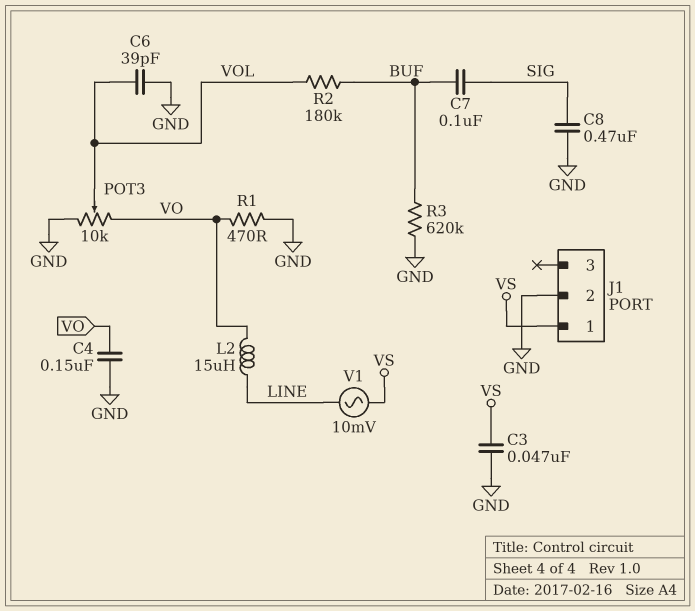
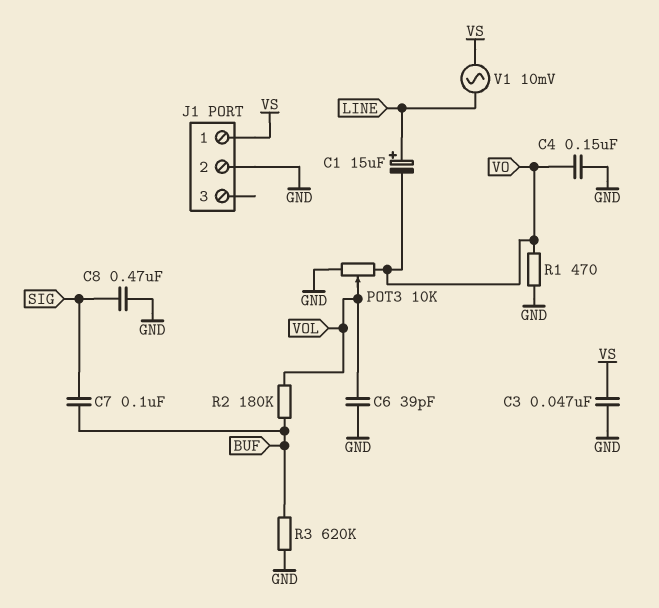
C1: none -> 15uF (plus LINE, minus VO)
L2: 15uH (LINE, VO) -> none

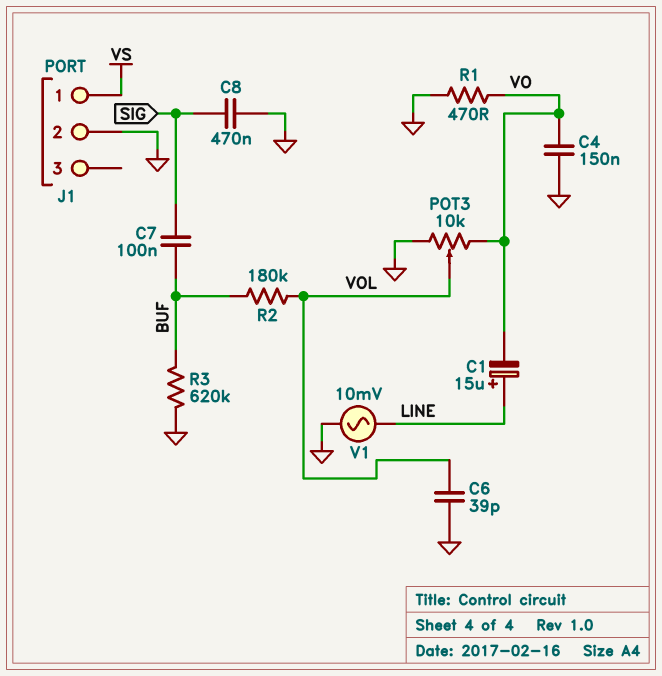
C3: 47nF (GND, VS) -> none
V1: AC 10mV (LINE, VS) -> AC 10mV (GND, LINE)

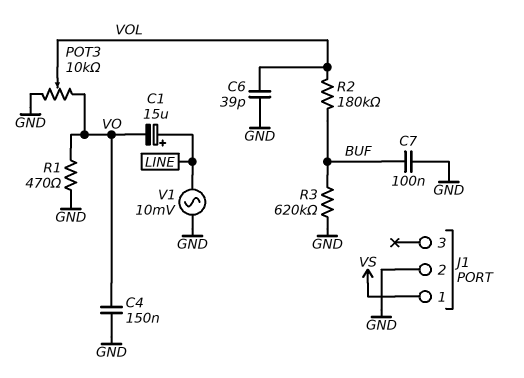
C7: 100nF (BUF, SIG) -> 100nF (BUF, GND)
C8: 470nF (GND, SIG) -> none

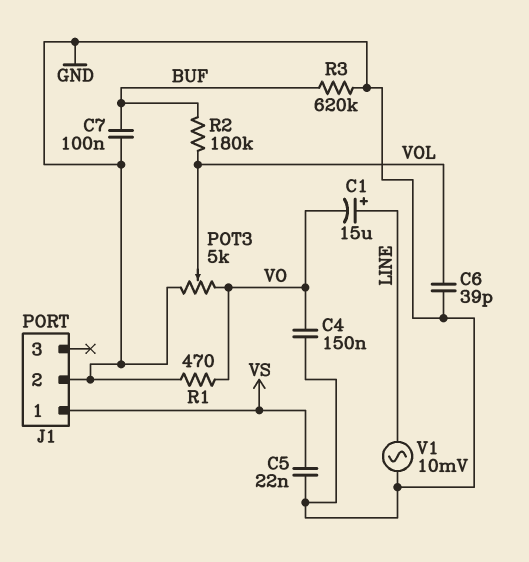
C5: none -> 22nF (GND, VS)
POT3: 10k (GND, VO, wiper VOL) -> 5k (GND, VO, wiper VOL)

